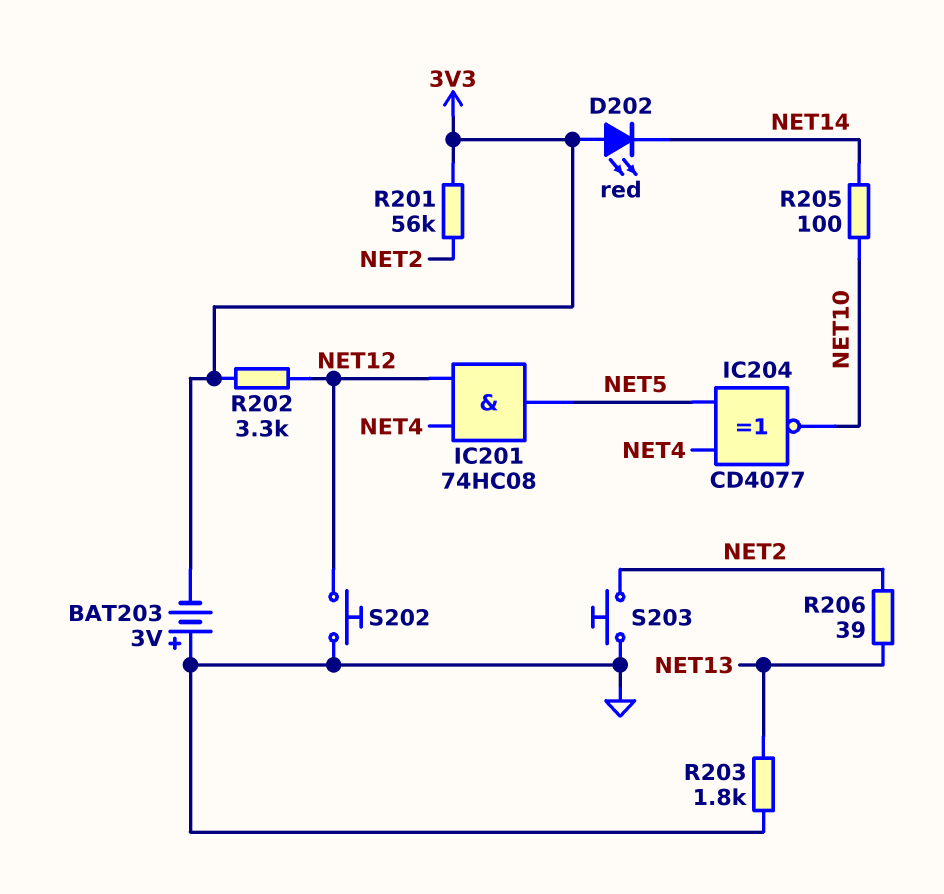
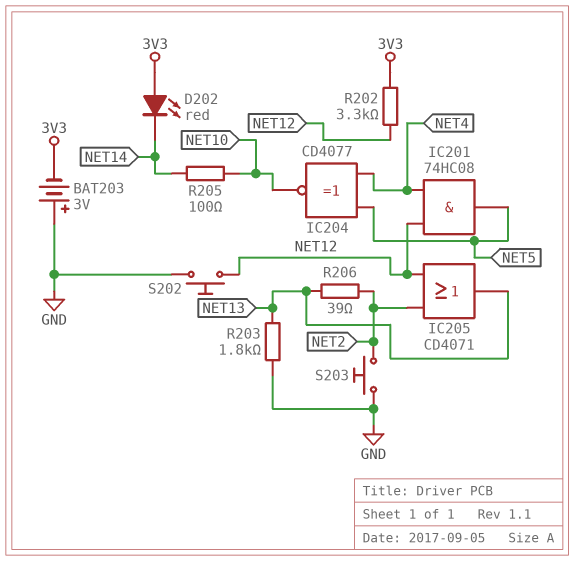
IC205: none -> OR CD4071 (in NET2, in NET12, out NET13)
R201: 56k (3V3, NET2) -> none

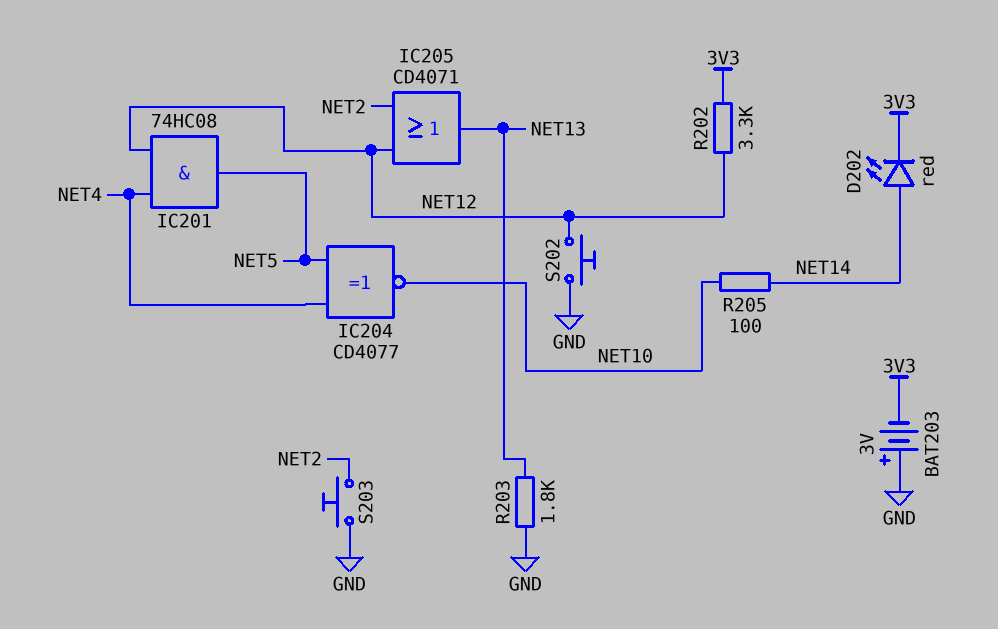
D202: LED red (A 3V3, K NET14) -> LED red (A NET14, K 3V3)
R206: 39 (NET2, NET13) -> none

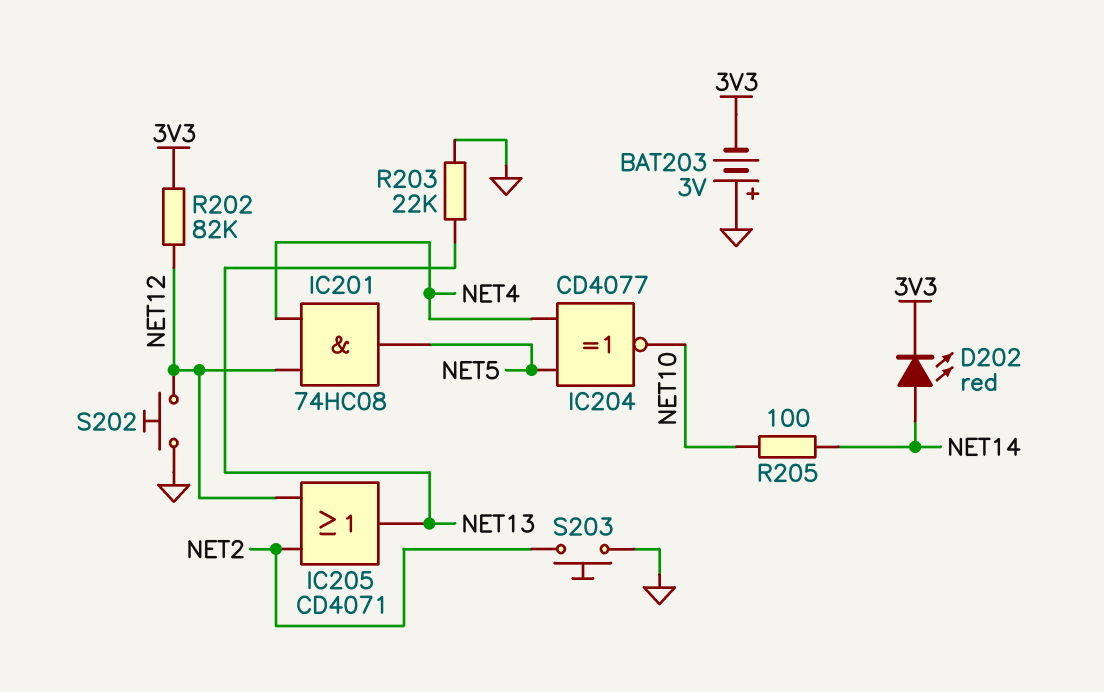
R202: 3.3k (3V3, NET12) -> 82k (3V3, NET12)
R203: 1.8k (GND, NET13) -> 22k (GND, NET13)

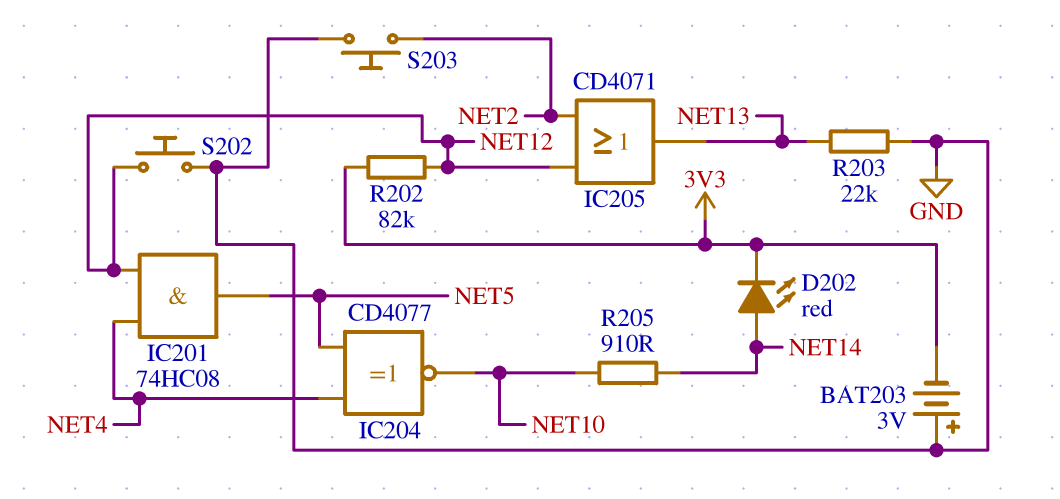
R205: 100 (NET10, NET14) -> 910 (NET10, NET14)

